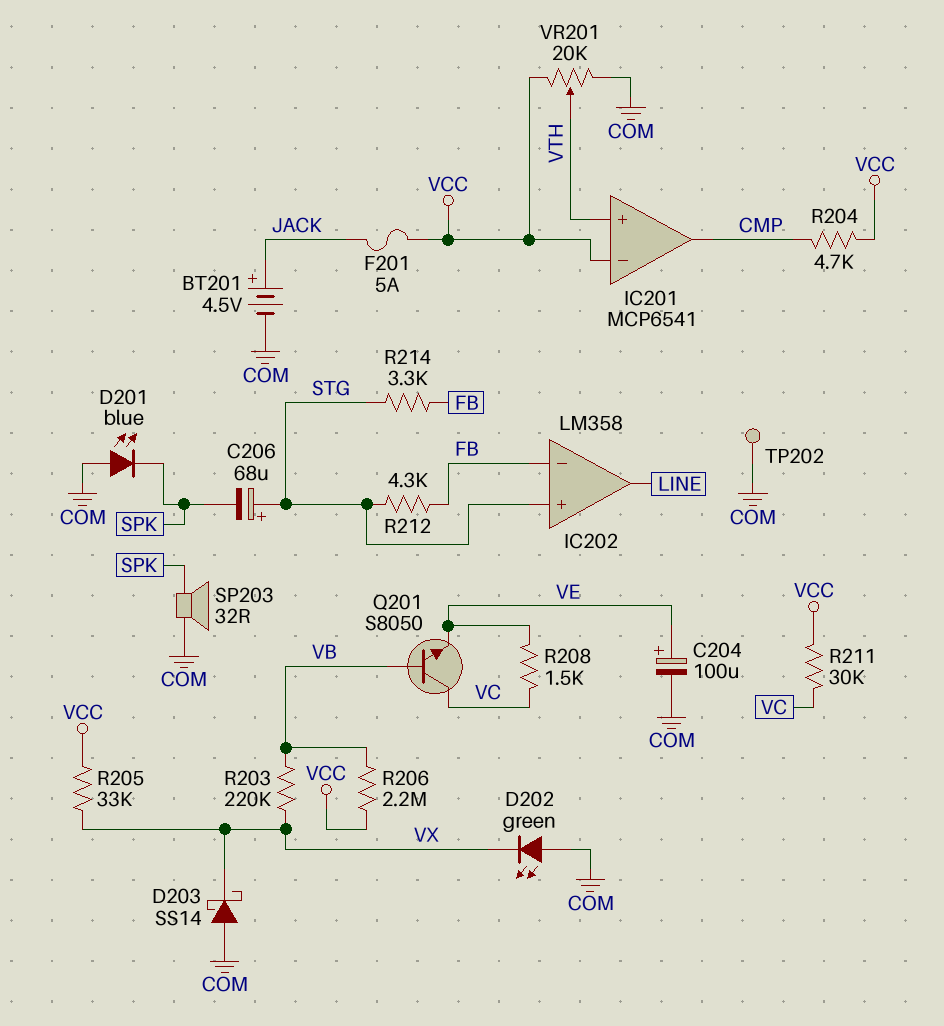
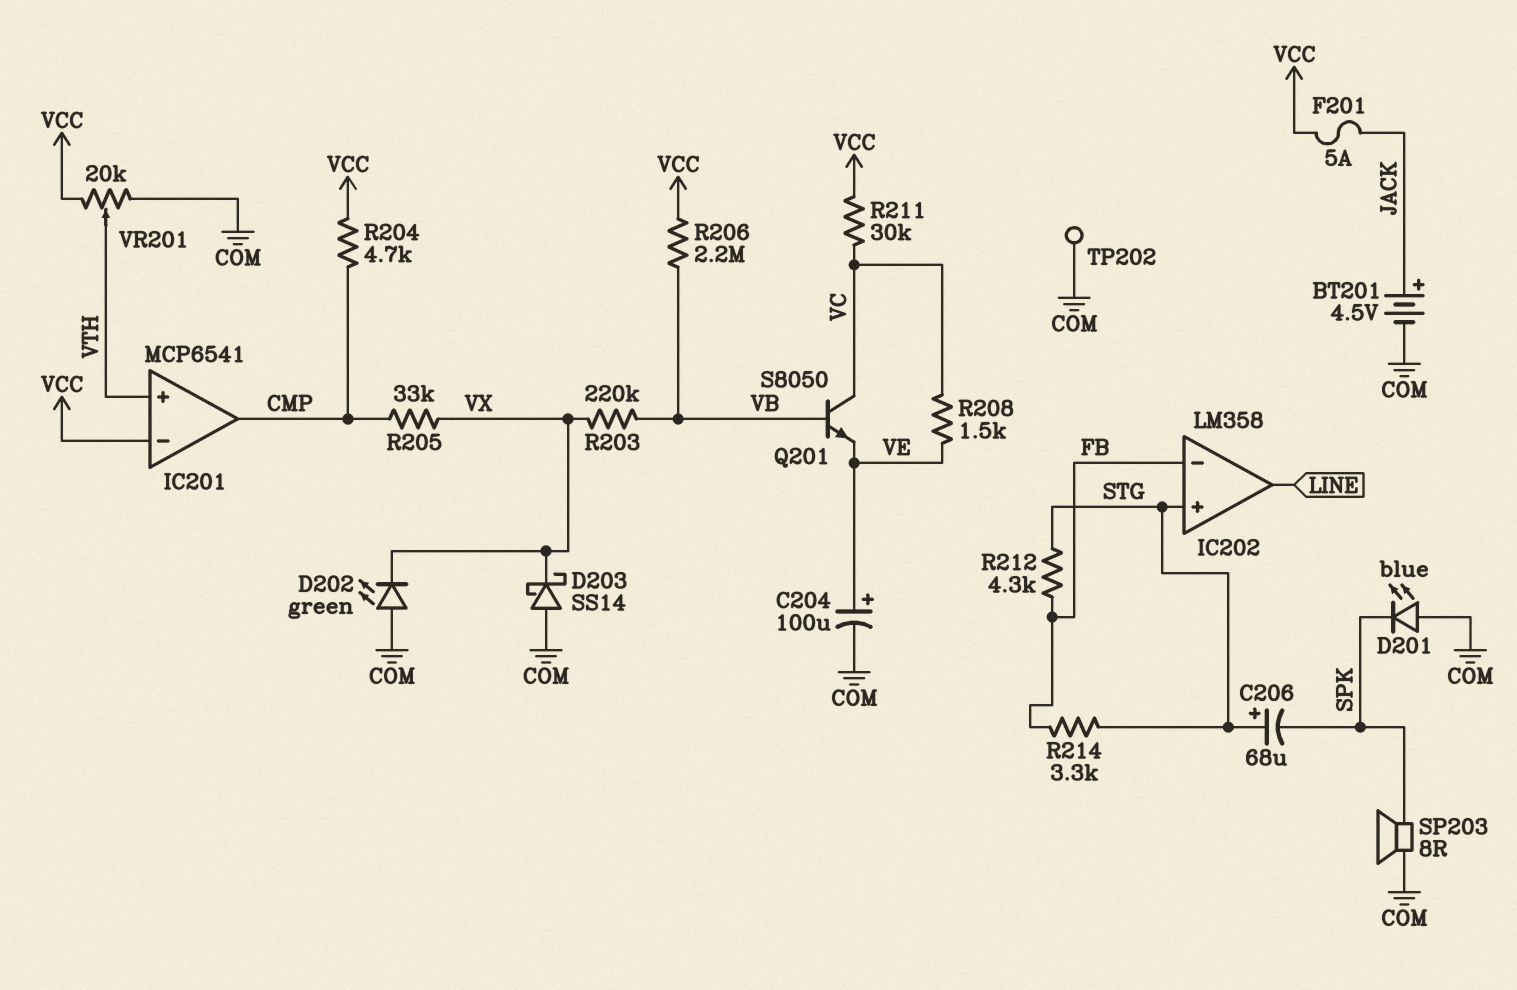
R205: 33k (VCC, VX) -> 33k (CMP, VX)
SP203: speaker 32R (COM, SPK) -> speaker 8R (COM, SPK)

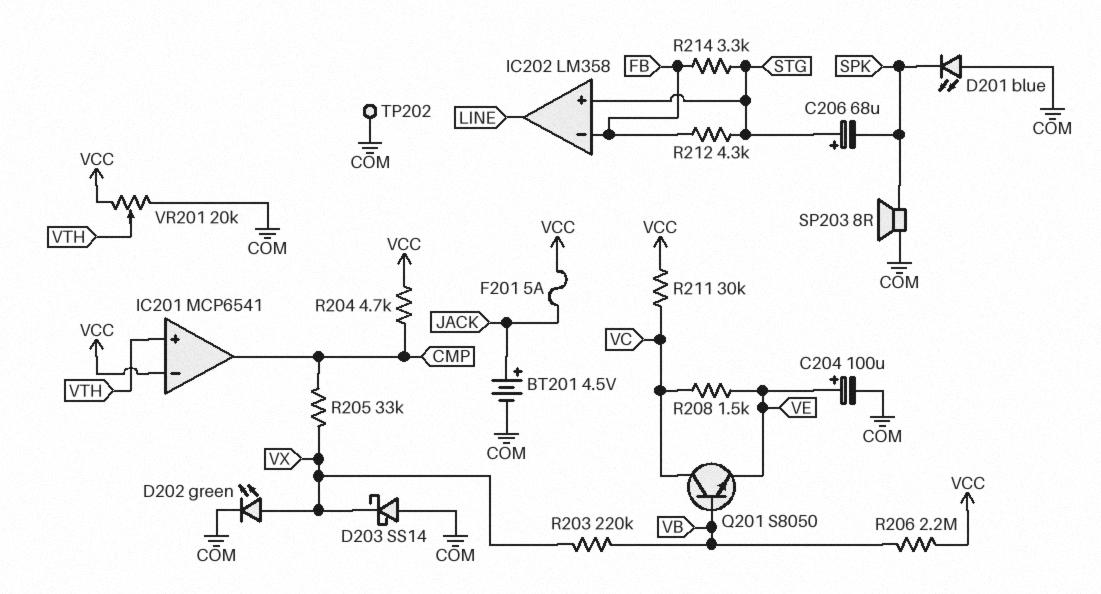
D202: LED green (A COM, K VX) -> LED green (A VX, K COM)

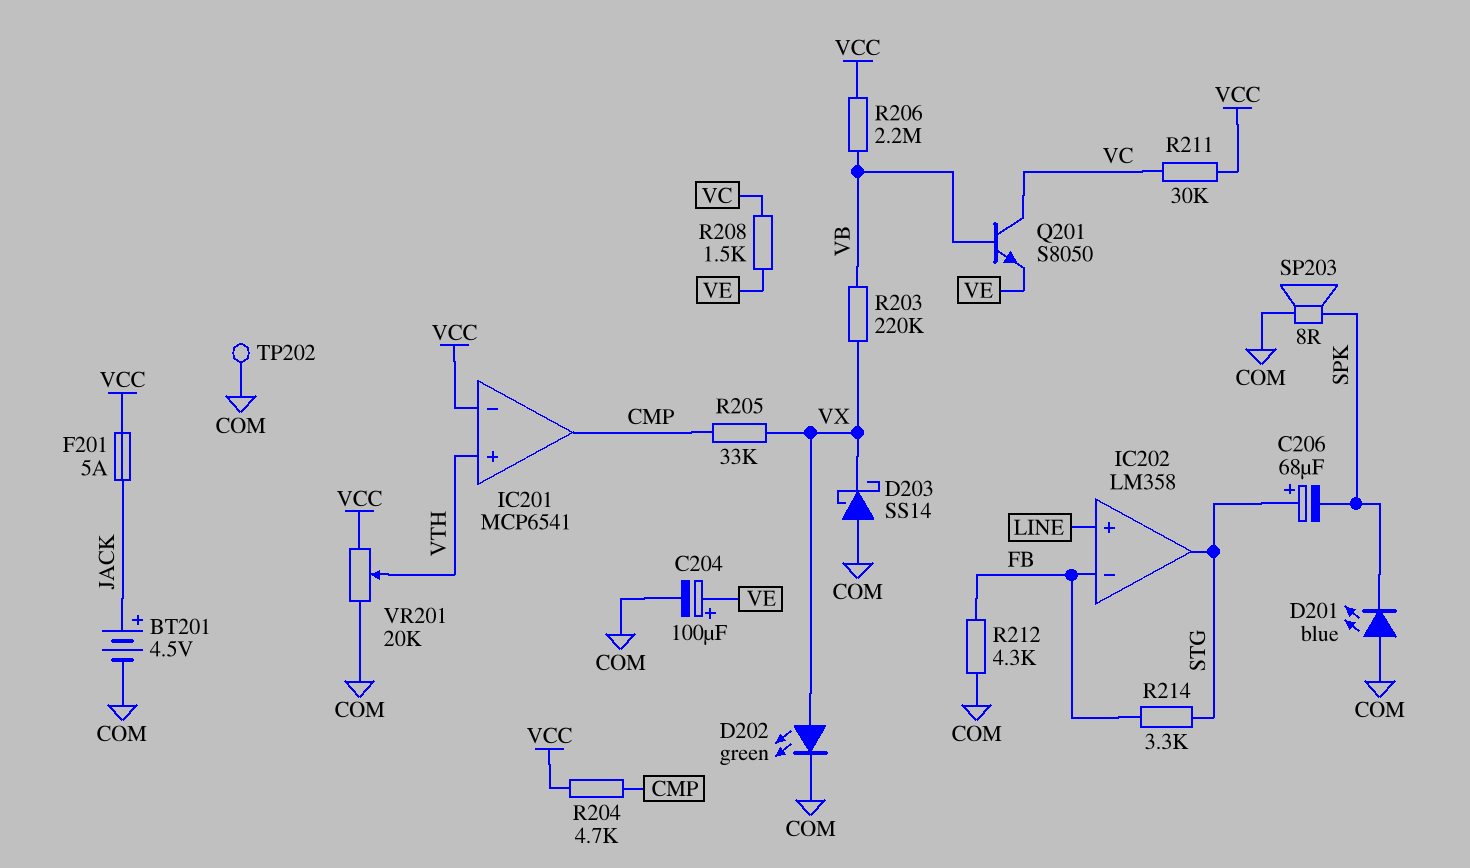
IC202 pin in+: STG -> LINE
IC202 pin out: LINE -> STG
R212: 4.3k (FB, STG) -> 4.3k (COM, FB)

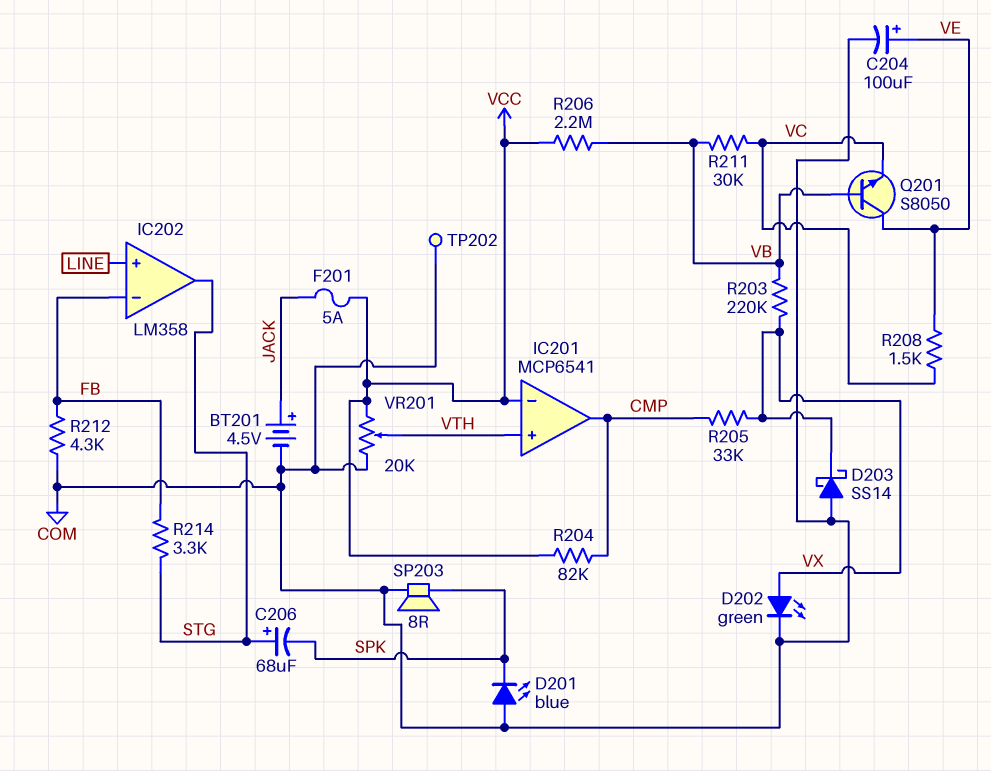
Q201: NPN S8050 (B VB, C VC, E VE) -> NPN S8050 (B VB, C VE, E VC)
R204: 4.7k (CMP, VCC) -> 82k (CMP, VCC)
R211: 30k (VC, VCC) -> 30k (VB, VC)

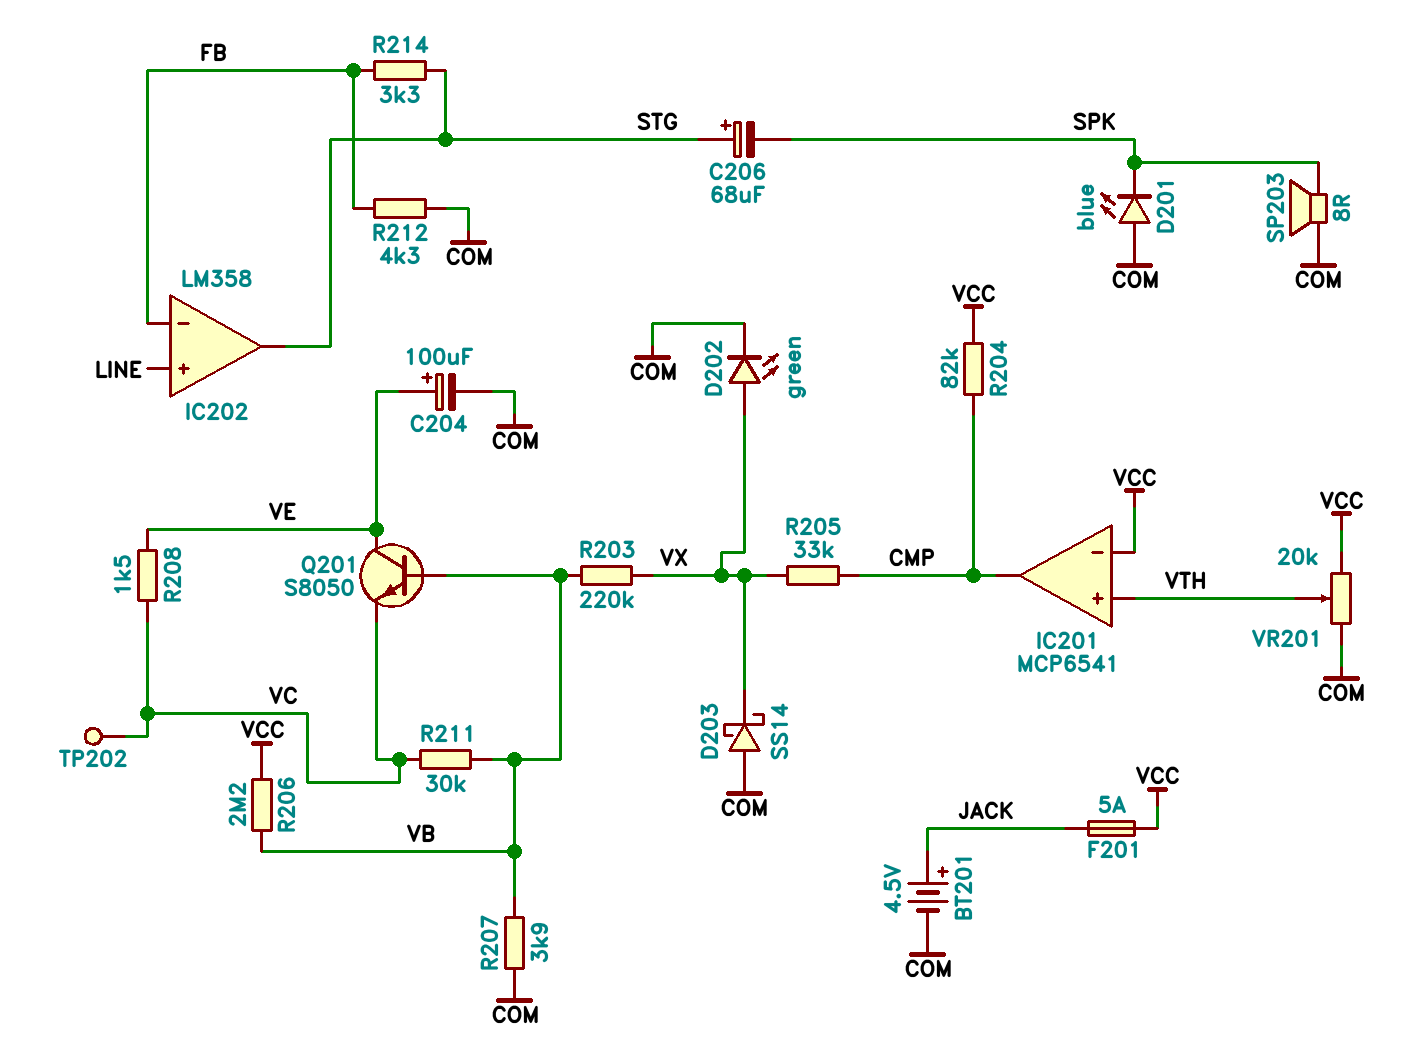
R207: none -> 3.9k (COM, VB)
TP202: test point (COM) -> test point (VC)

